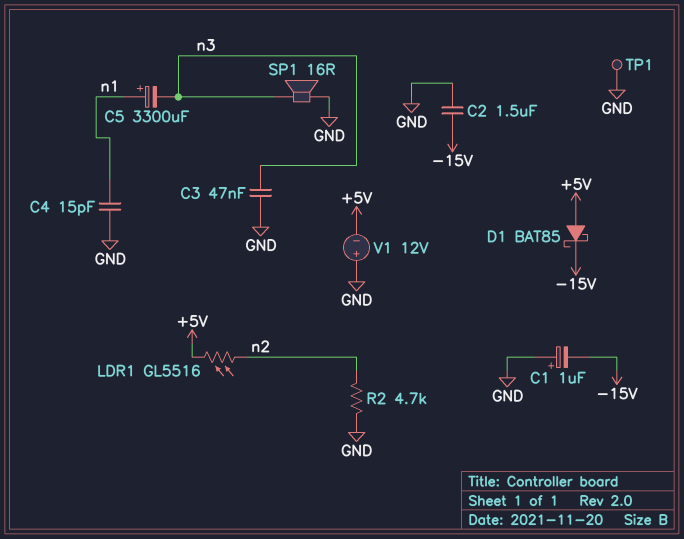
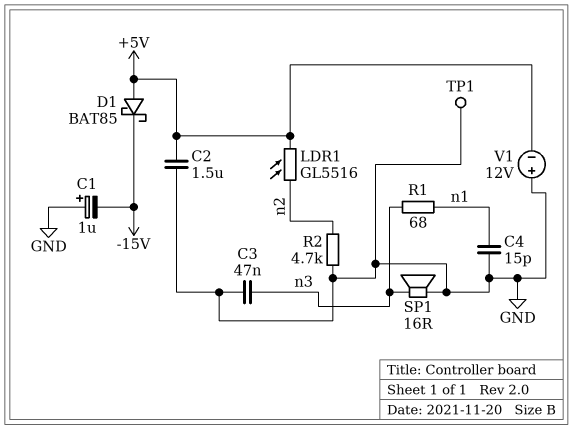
C2: 1.5uF (-15V, GND) -> 1.5uF (+5V, GND)
C5: 3300uF (plus n1, minus n3) -> none
R1: none -> 68 (n1, n3)

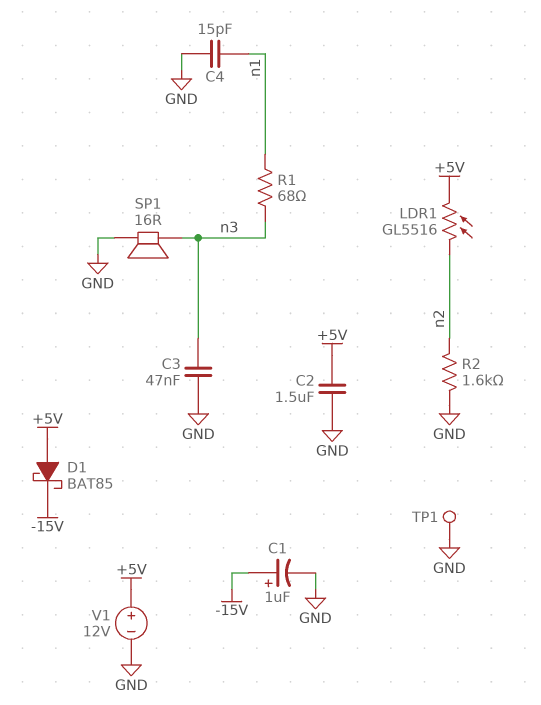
C1: 1uF (plus GND, minus -15V) -> 1uF (plus -15V, minus GND)
R2: 4.7k (GND, n2) -> 1.6k (GND, n2)
V1: 12V (plus GND, minus +5V) -> 12V (plus +5V, minus GND)

